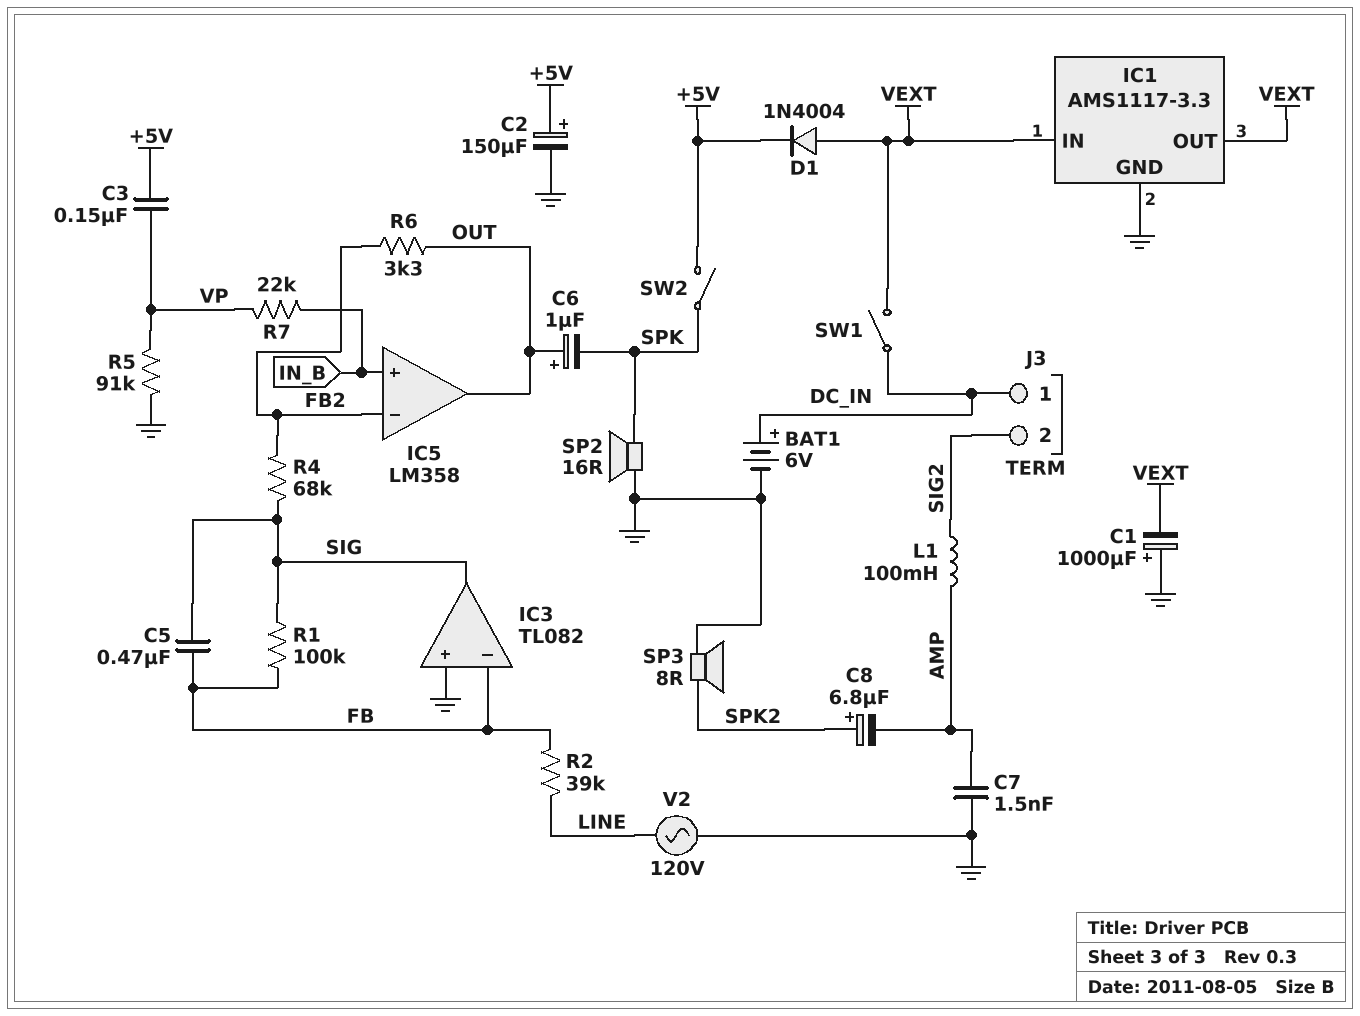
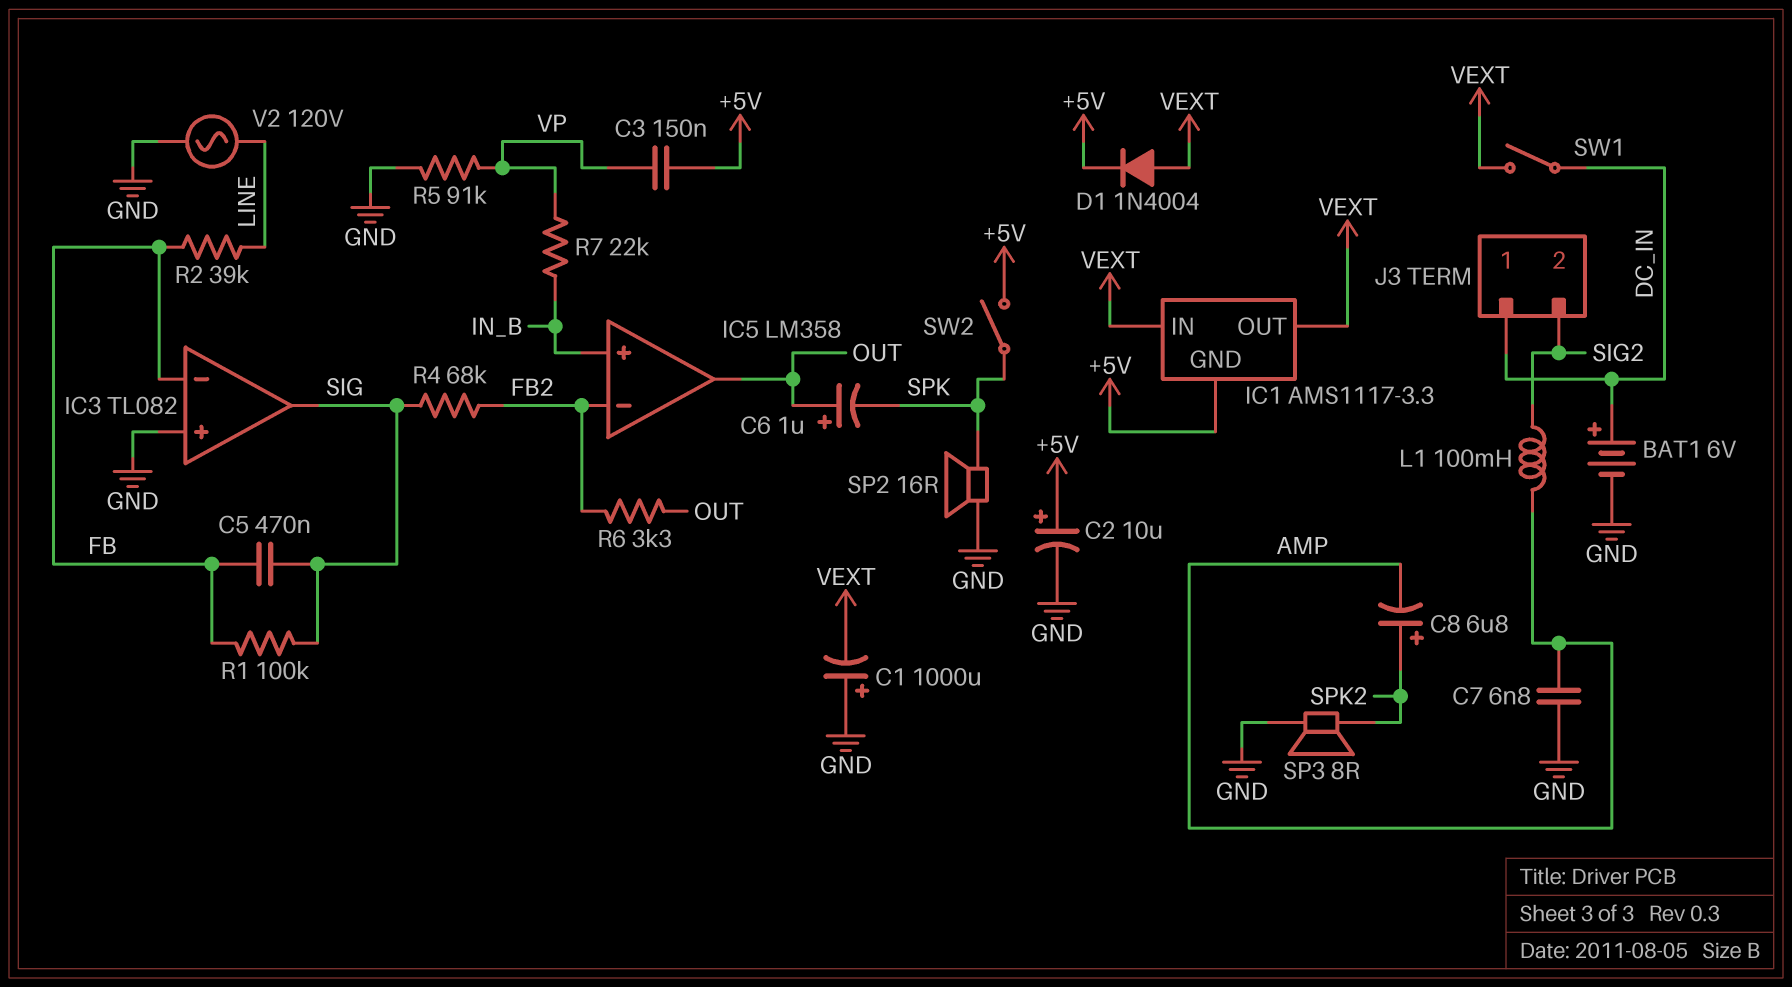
C2: 150uF (plus +5V, minus GND) -> 10uF (plus +5V, minus GND)
C7: 1.5nF (AMP, GND) -> 6.8nF (AMP, GND)
IC1 pin GND: GND -> +5V

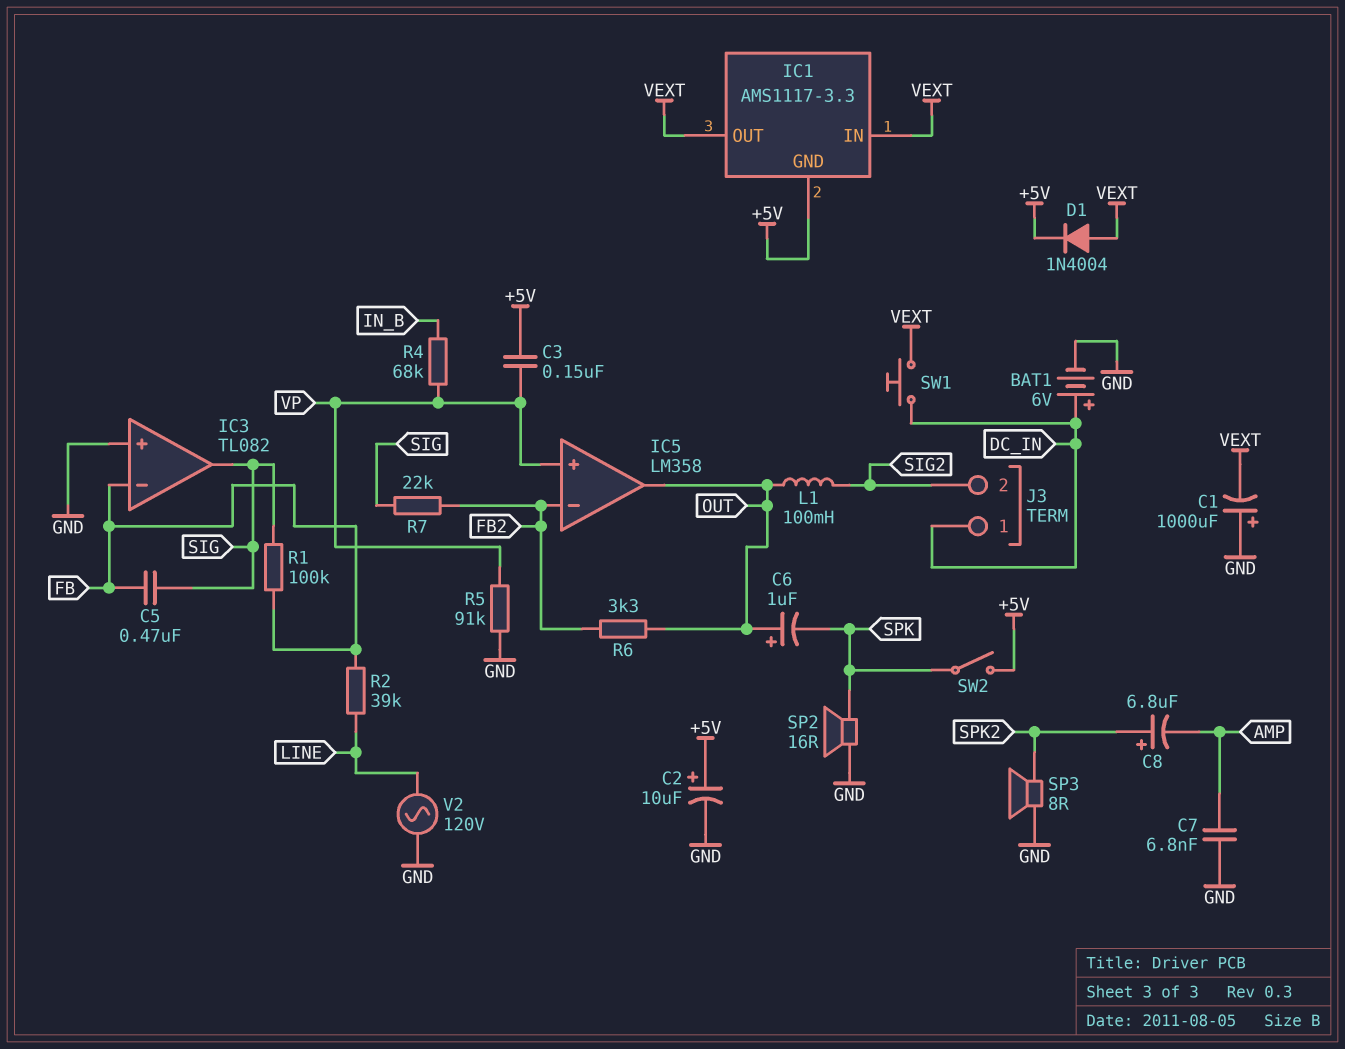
IC5 pin in+: IN_B -> VP
L1: 100mH (AMP, SIG2) -> 100mH (OUT, SIG2)
R4: 68k (FB2, SIG) -> 68k (IN_B, VP)
R7: 22k (IN_B, VP) -> 22k (FB2, SIG)
SW1: switch (DC_IN, VEXT) -> button (DC_IN, VEXT)

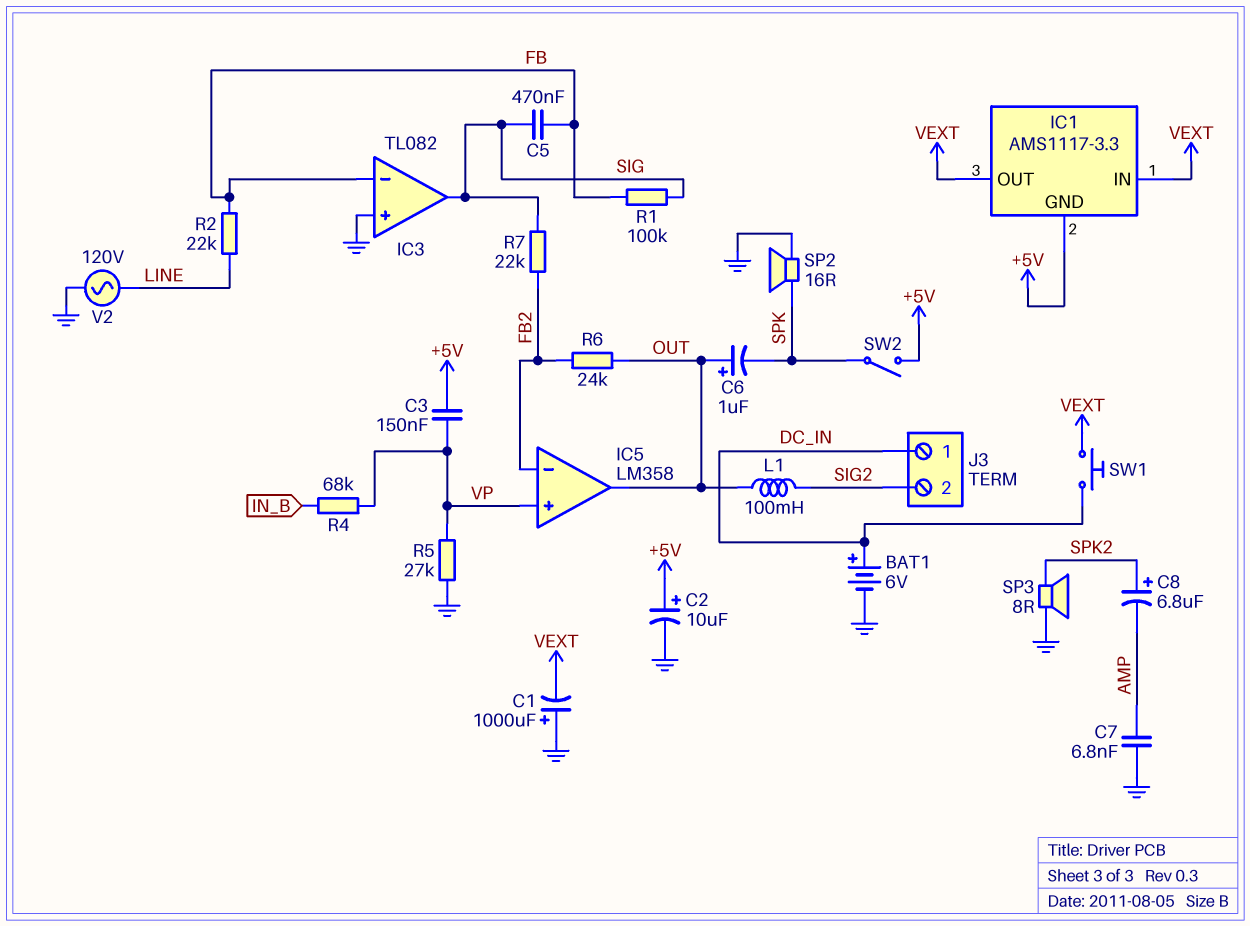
D1: diode 1N4004 (A VEXT, K +5V) -> none
R2: 39k (FB, LINE) -> 22k (FB, LINE)
R5: 91k (GND, VP) -> 27k (GND, VP)
R6: 3.3k (FB2, OUT) -> 24k (FB2, OUT)

